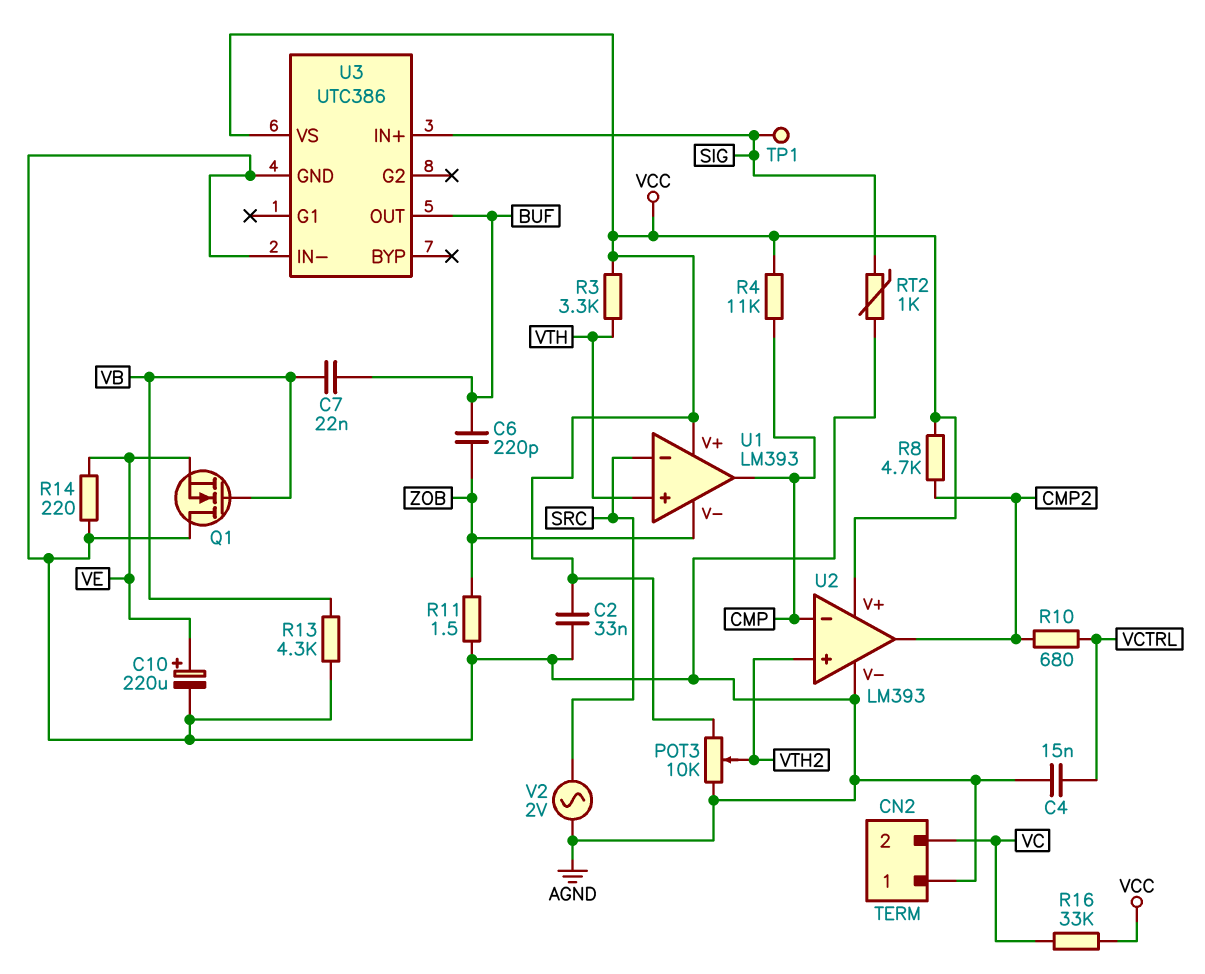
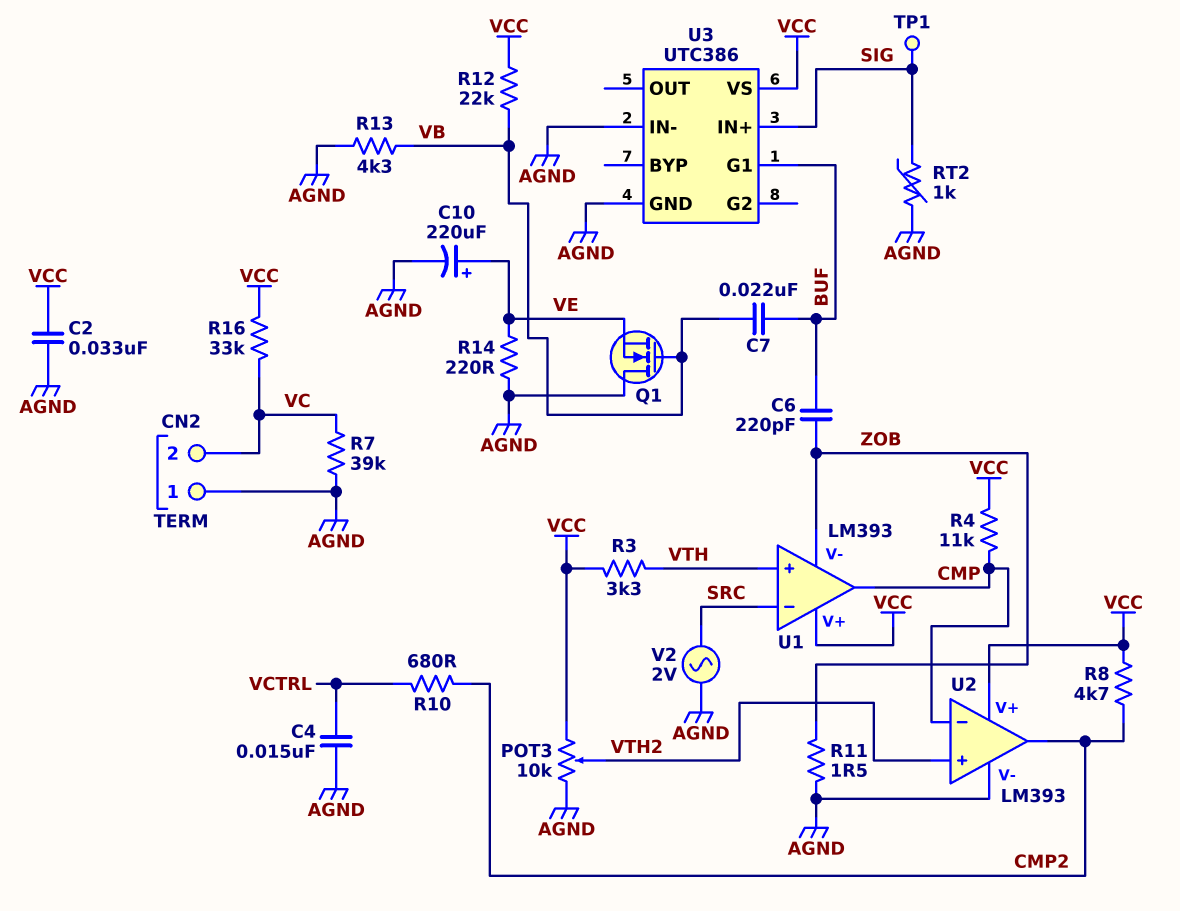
R7: none -> 39k (AGND, VC)
R12: none -> 22k (VB, VCC)
U3 pin G1: none -> BUF
U3 pin OUT: BUF -> none

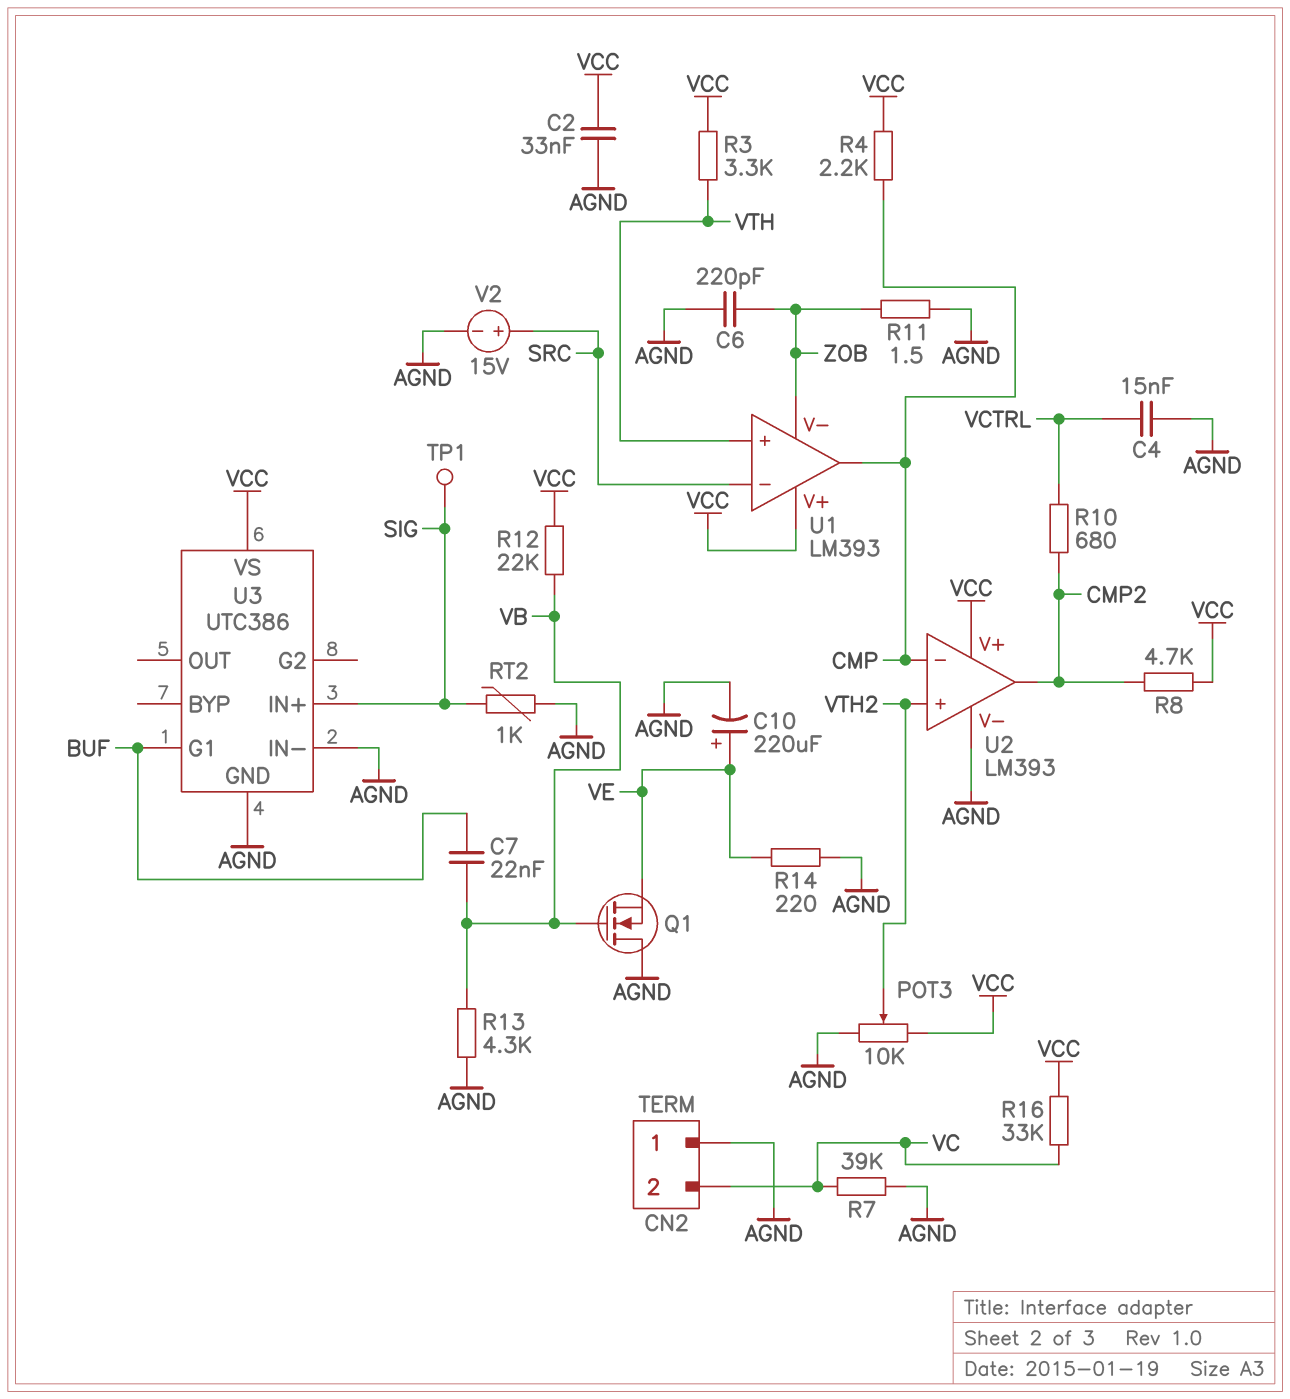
C6: 220pF (BUF, ZOB) -> 220pF (AGND, ZOB)
R4: 11k (CMP, VCC) -> 2.2k (CMP, VCC)
V2: AC 2V (AGND, SRC) -> 15V (plus SRC, minus AGND)

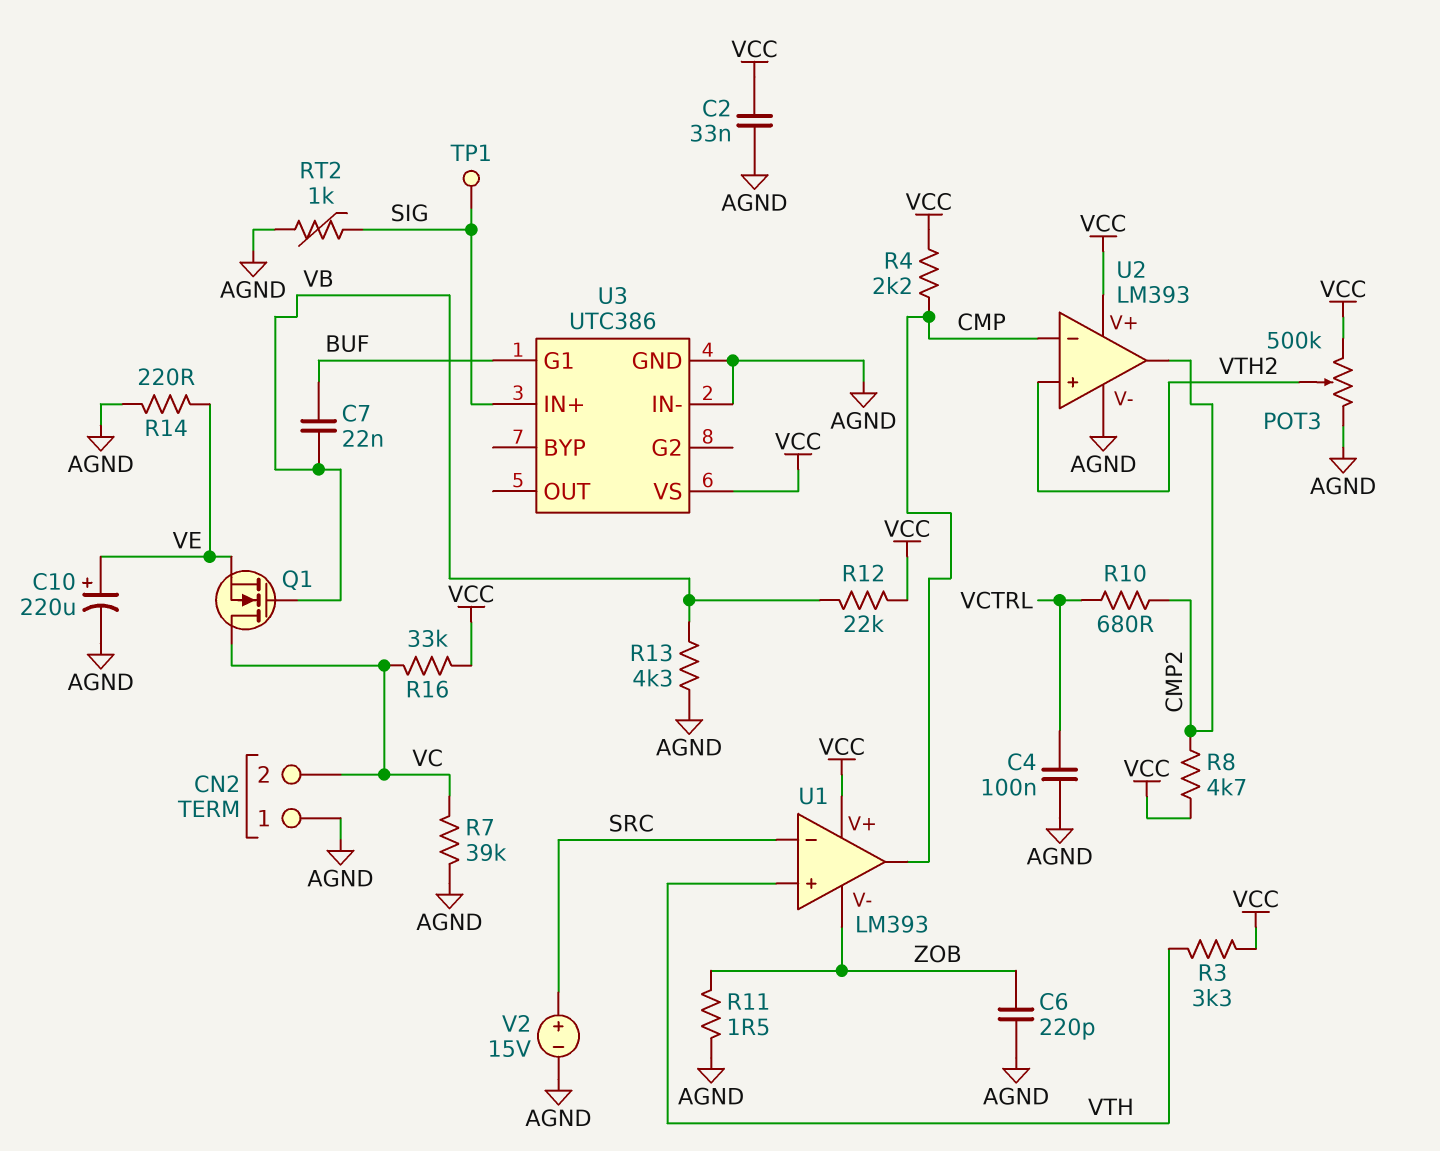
C4: 15nF (AGND, VCTRL) -> 100nF (AGND, VCTRL)
POT3: 10k (AGND, VCC, wiper VTH2) -> 500k (AGND, VCC, wiper VTH2)
Q1: NMOS (G VB, D AGND, S VE) -> NMOS (G VB, D VC, S VE)

